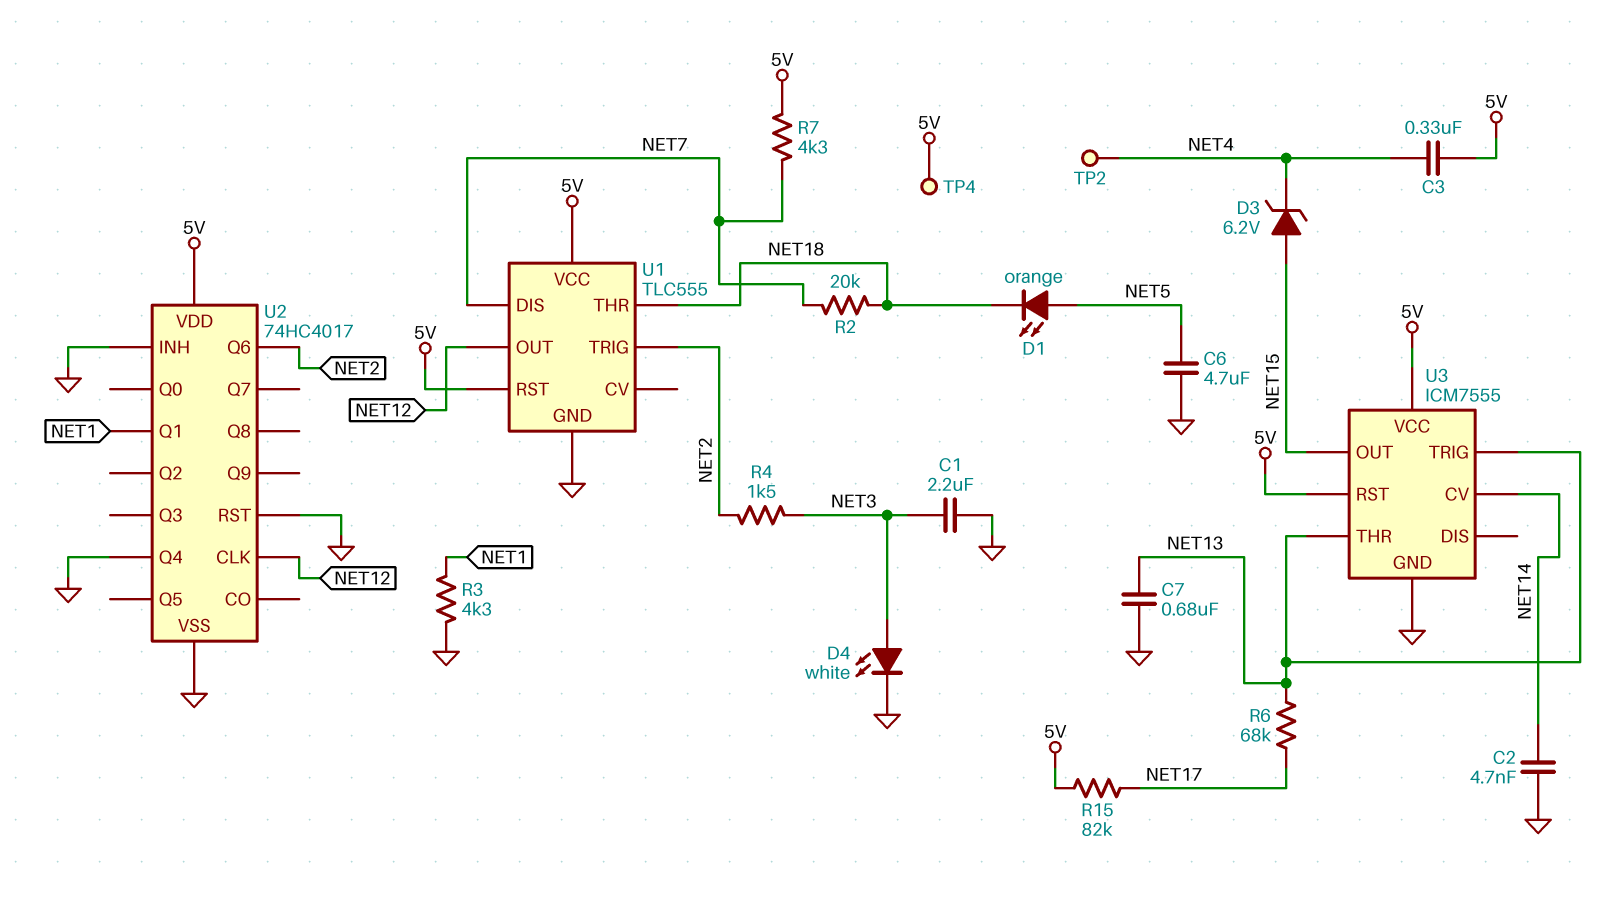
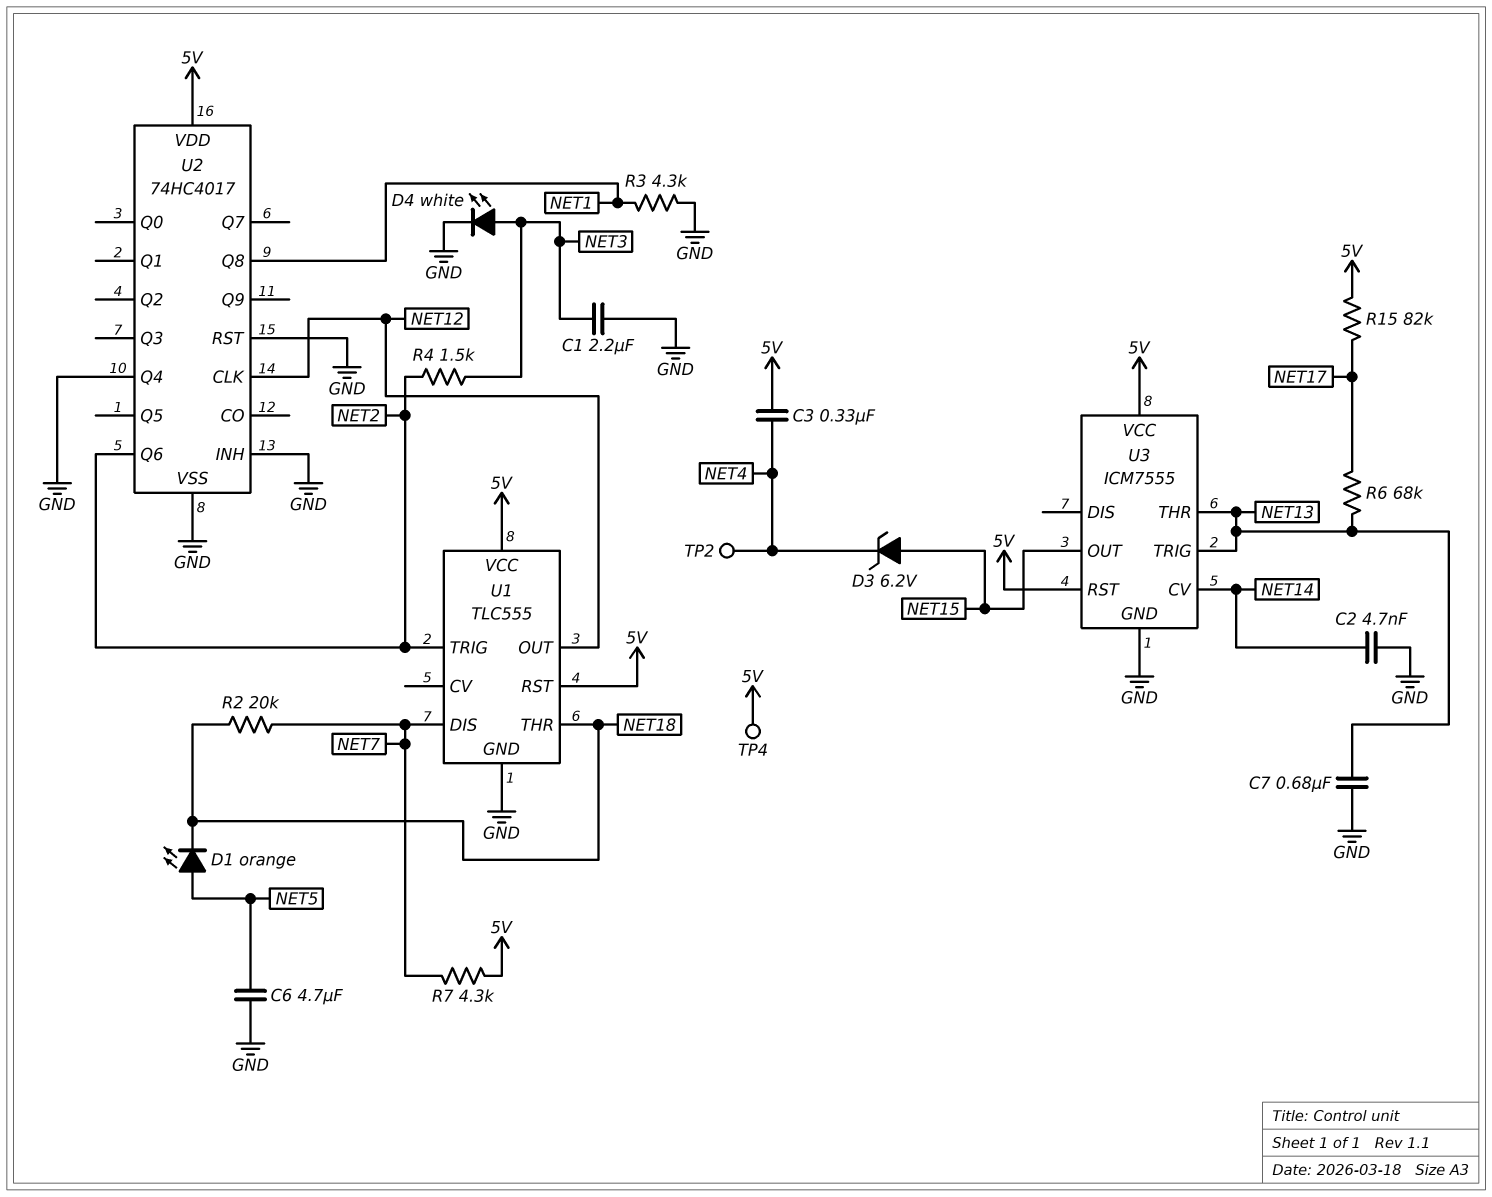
U2 pin Q1: NET1 -> none
U2 pin Q8: none -> NET1

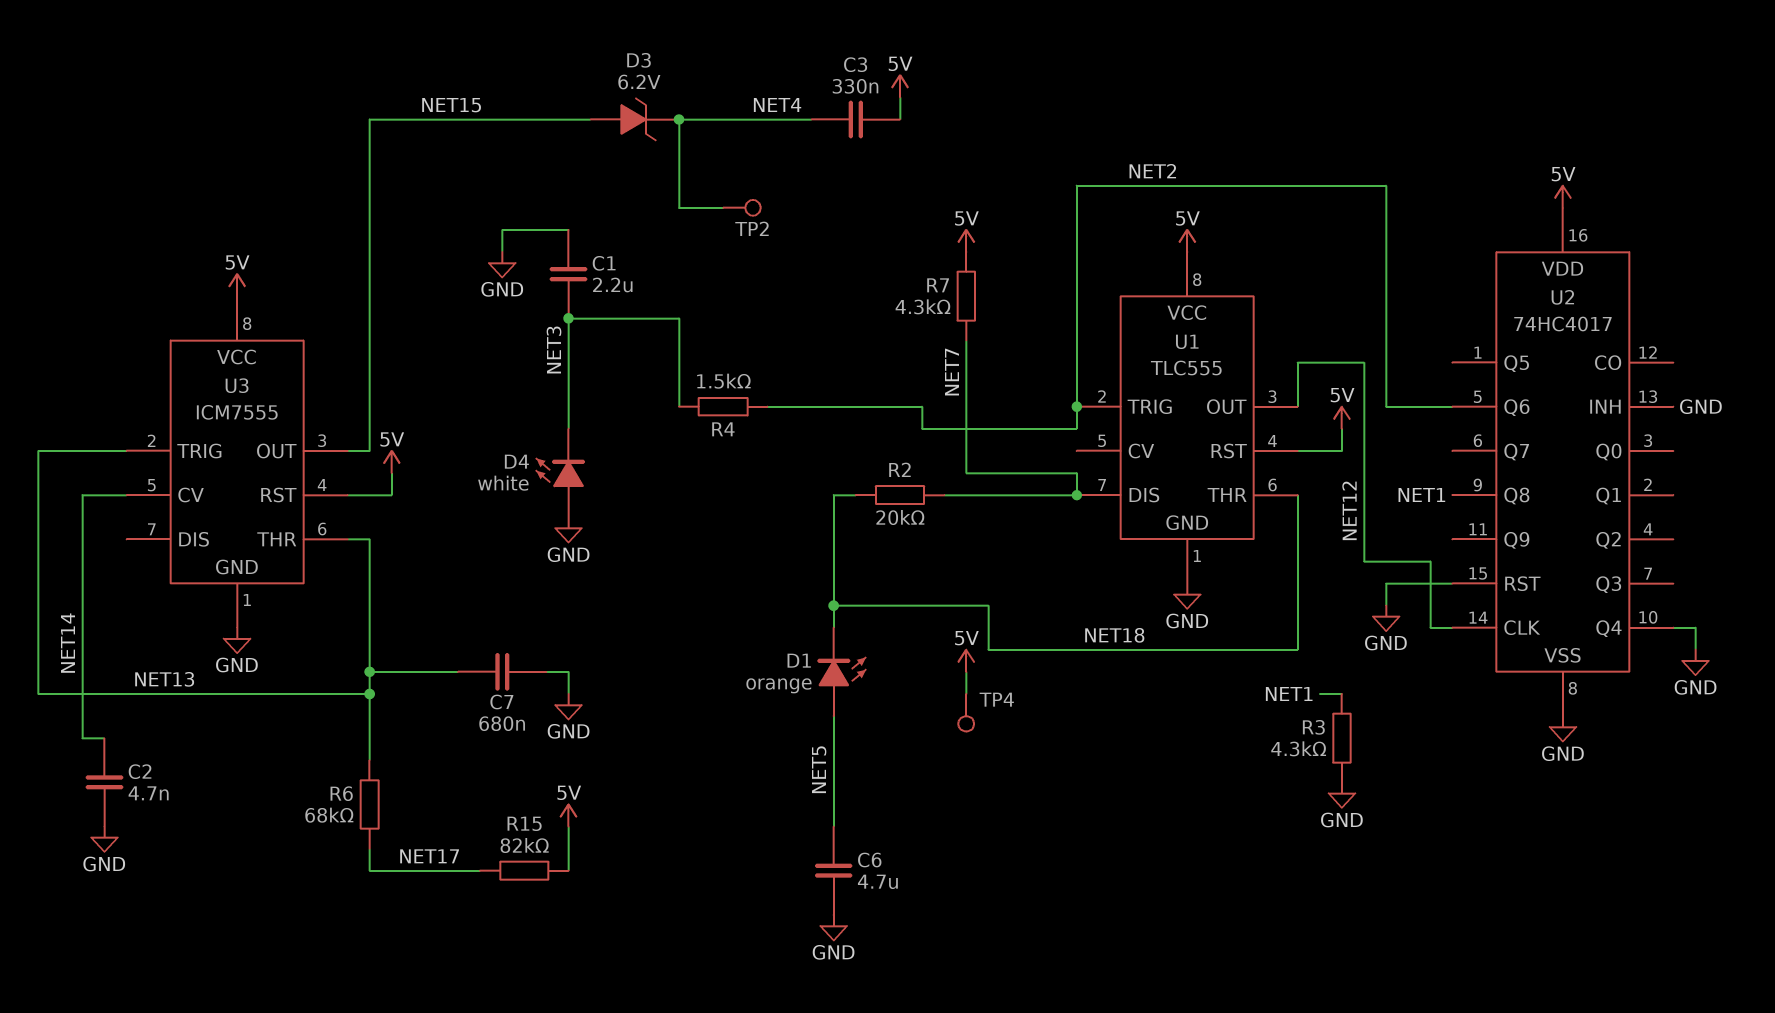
D4: LED white (A NET3, K GND) -> LED white (A GND, K NET3)

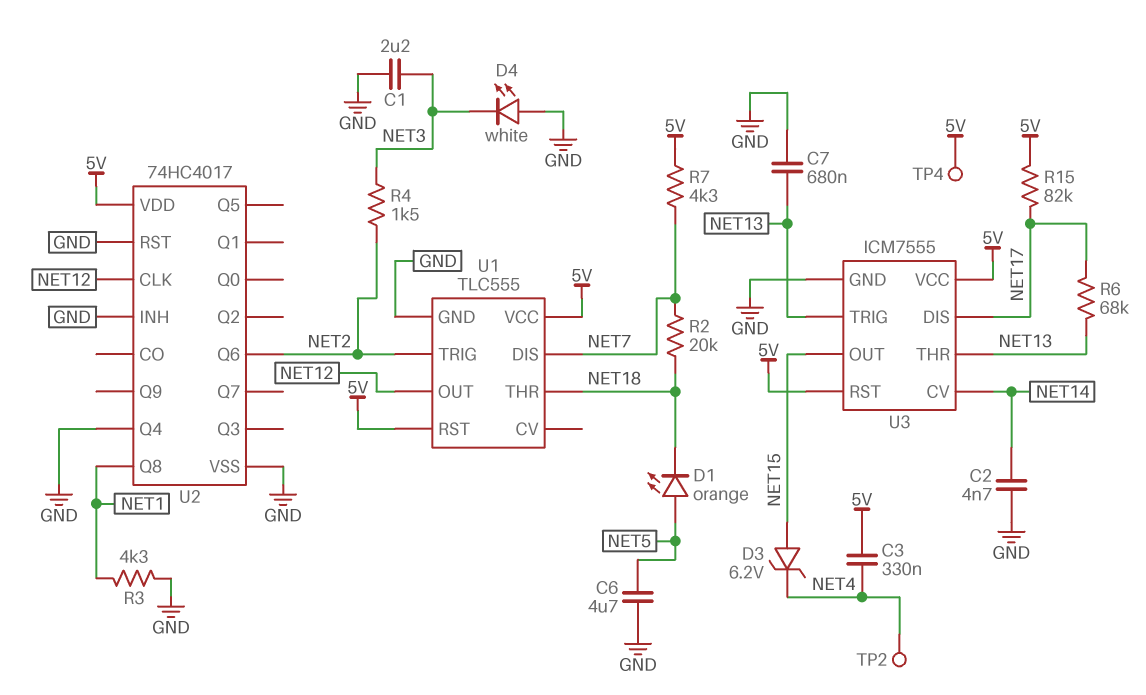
U3 pin DIS: none -> NET17

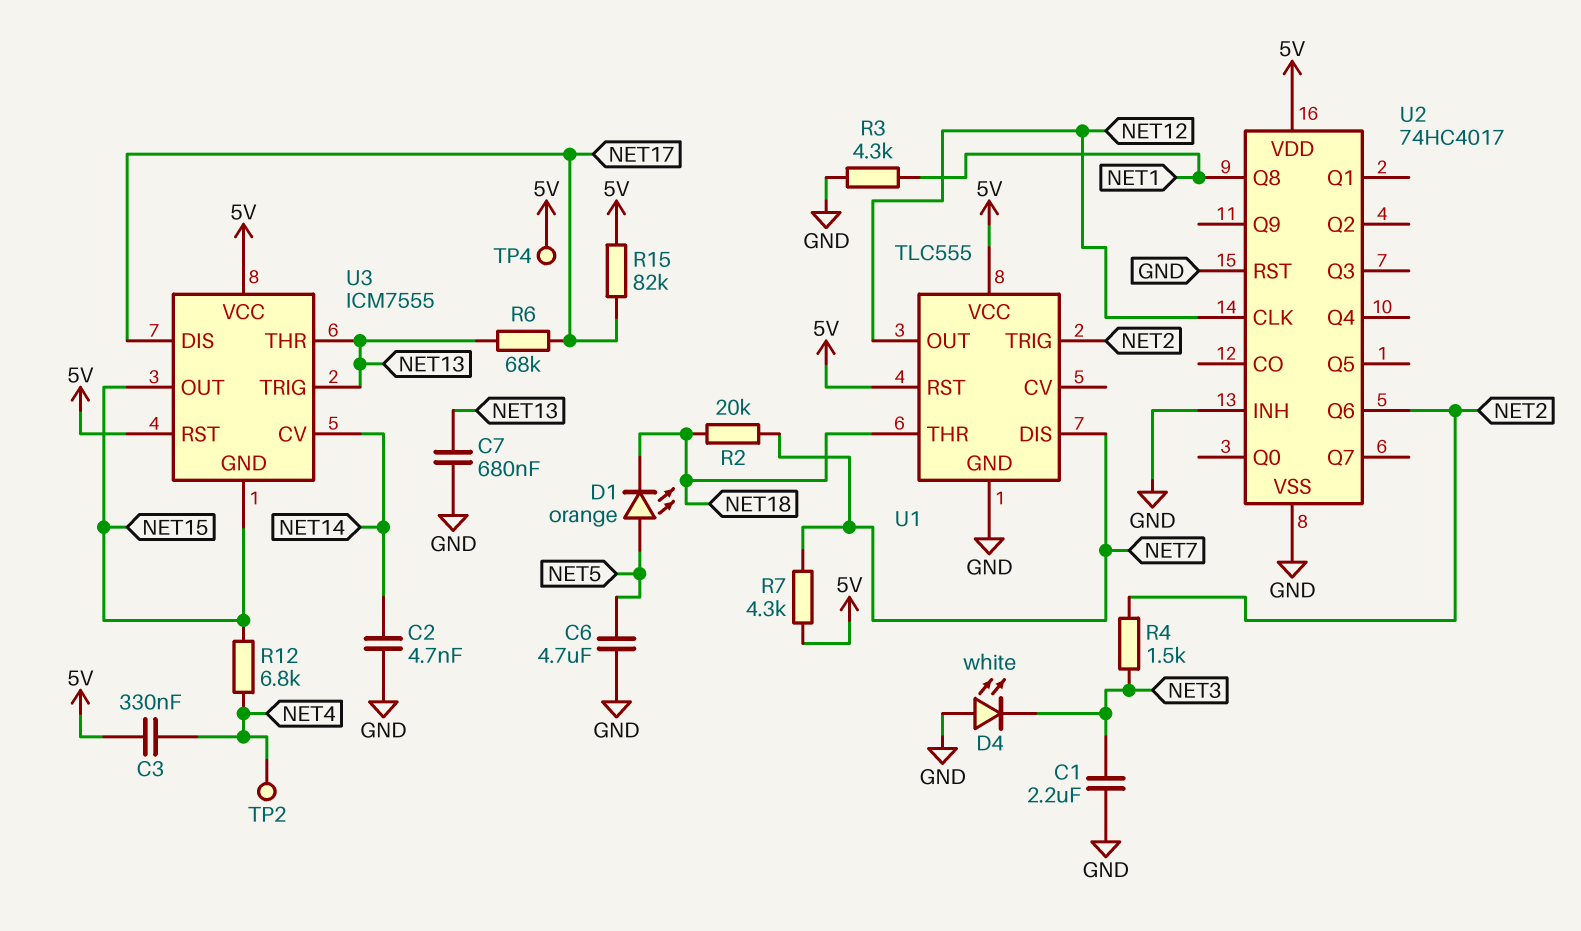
D3: zener 6.2V (A NET15, K NET4) -> none
R12: none -> 6.8k (NET4, NET15)
U2 pin Q4: GND -> none
U3 pin GND: GND -> NET15

